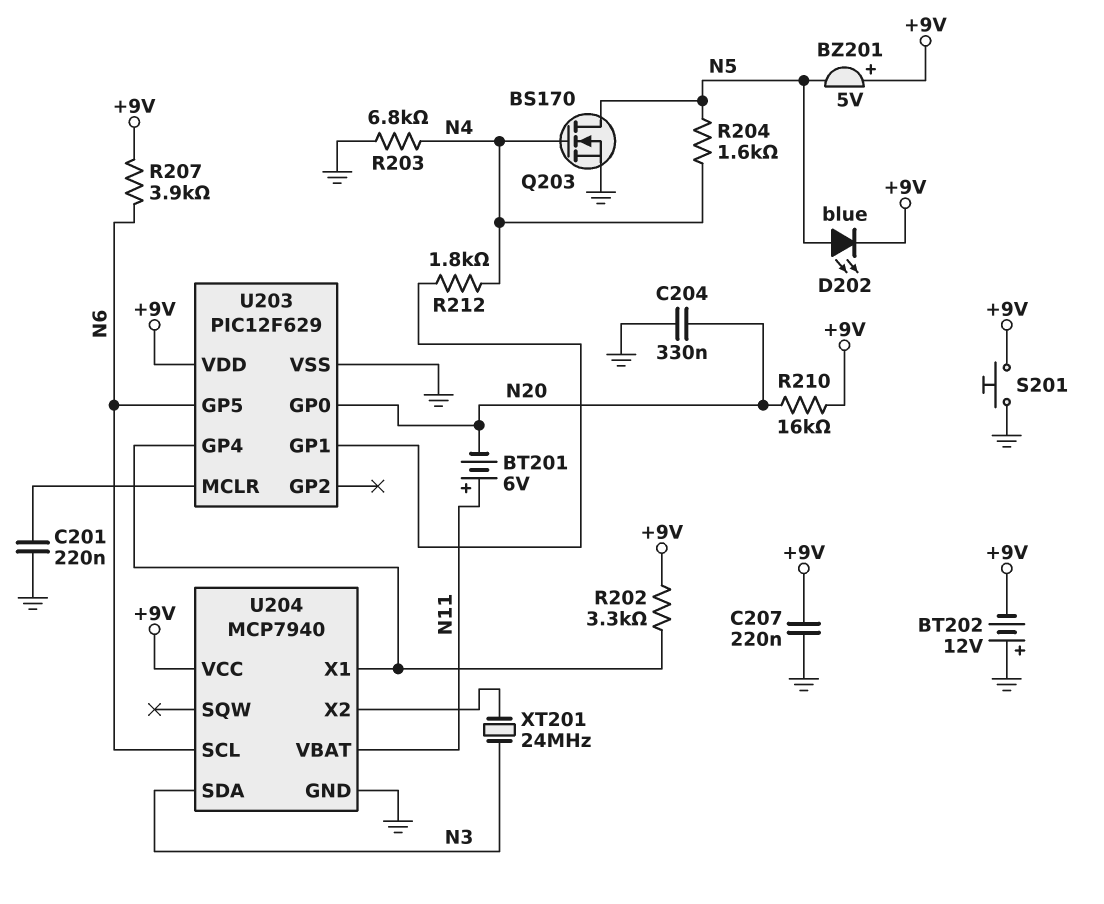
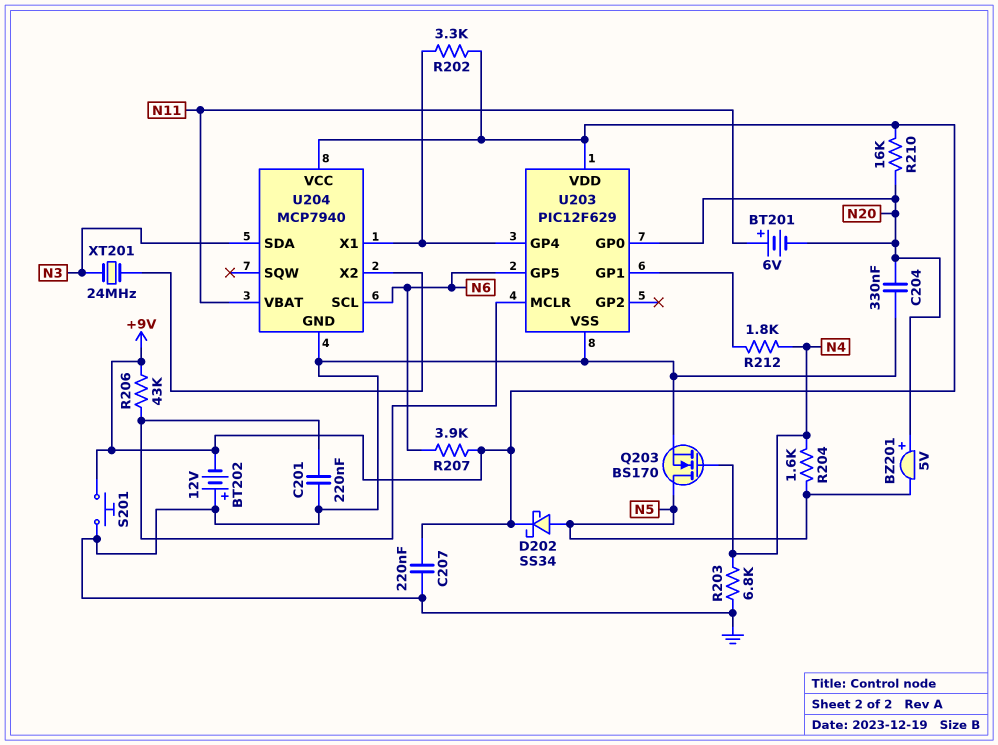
BZ201: buzzer 5V (plus +9V, minus N5) -> buzzer 5V (plus N20, minus N5)
D202: LED blue (A N5, K +9V) -> schottky SS34 (A N5, K +9V)
R206: none -> 43k (+9V, U203/MCLR)

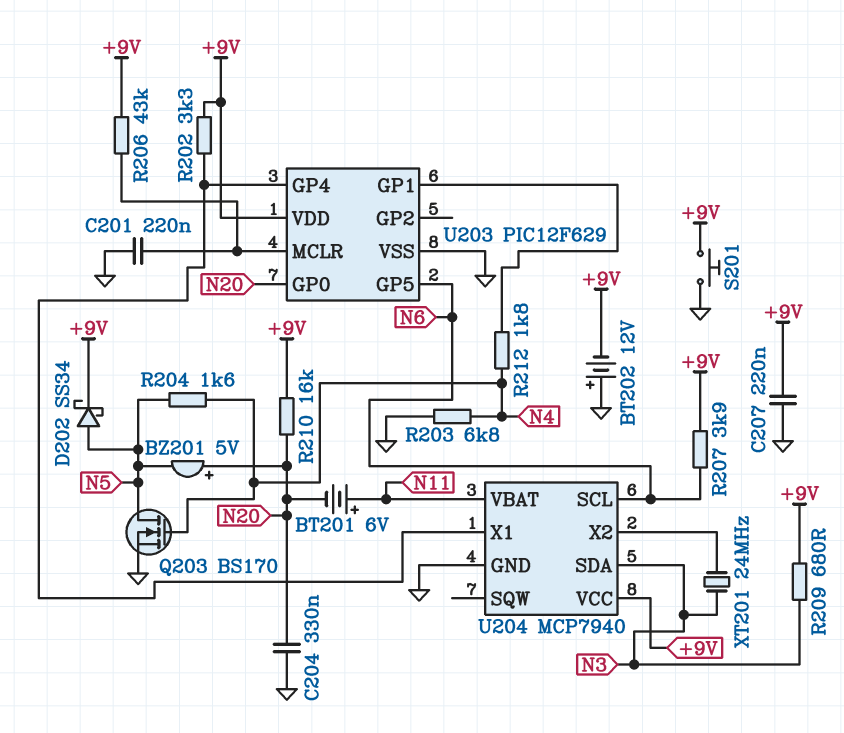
R209: none -> 680 (+9V, N3)

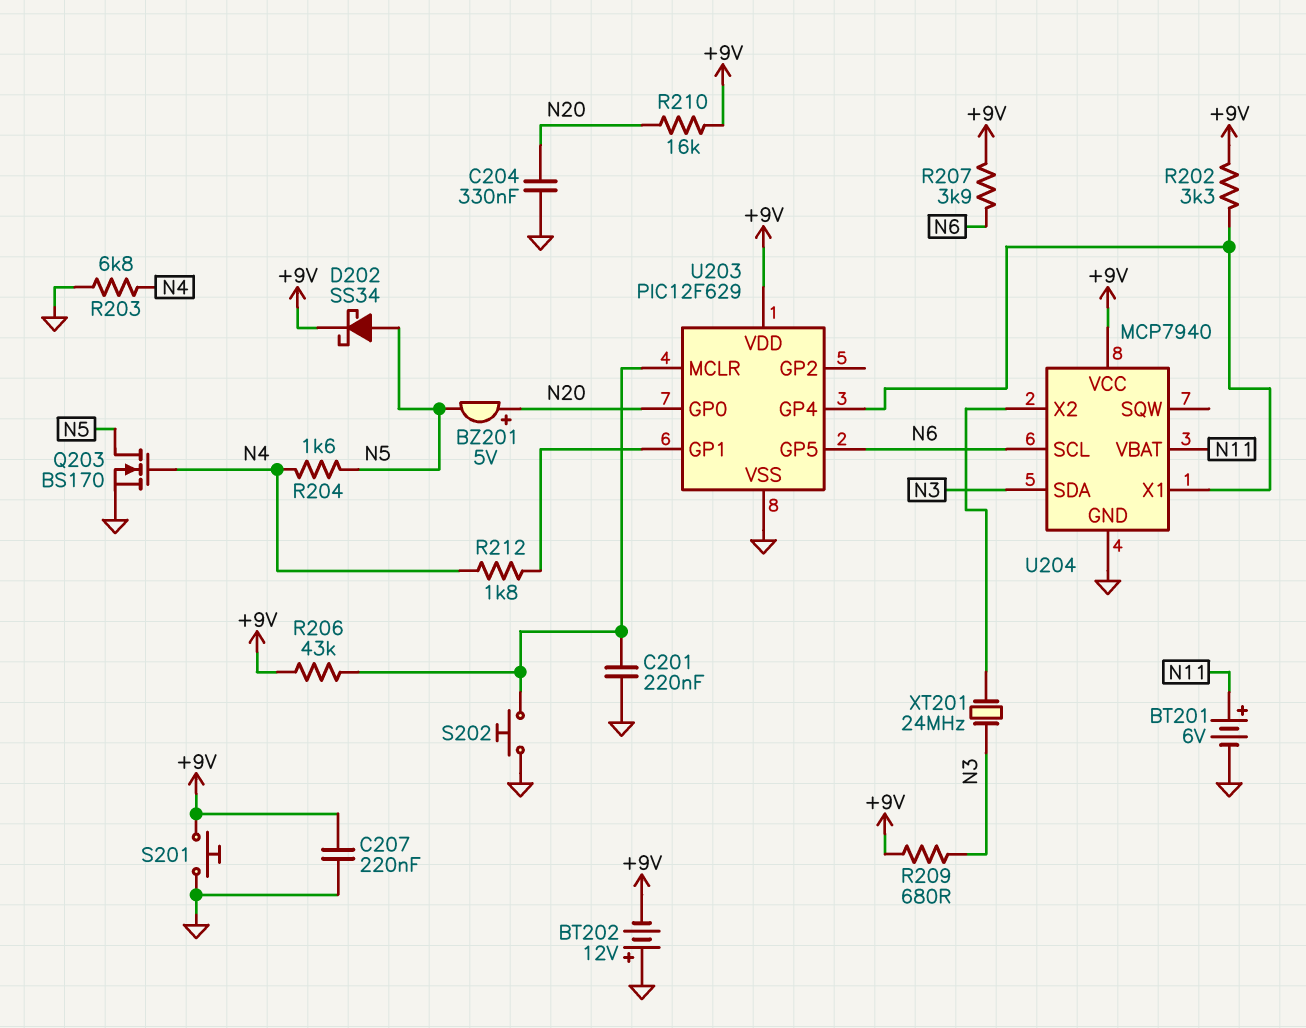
BT201: 6V (plus N11, minus N20) -> 6V (plus N11, minus GND)
S202: none -> button (GND, U203/MCLR)

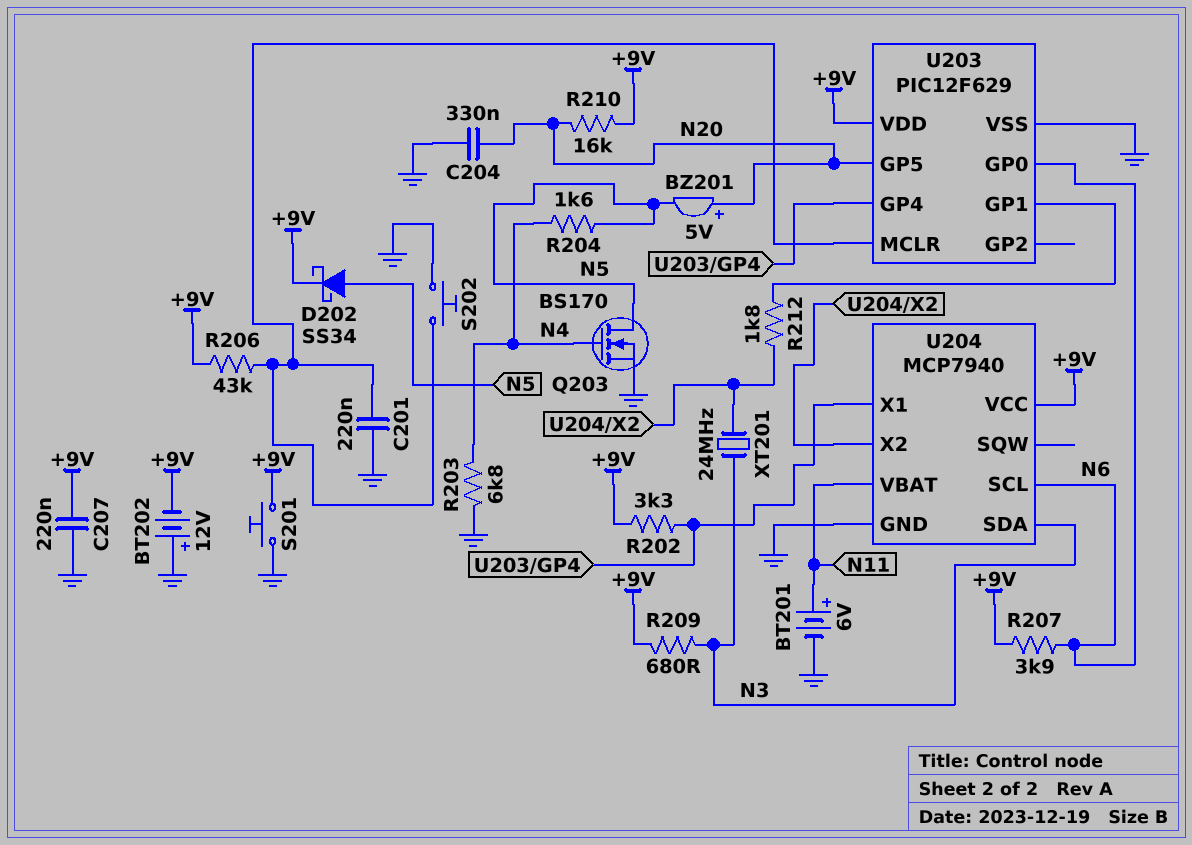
R212: 1.8k (N4, U203/GP1) -> 1.8k (U203/GP1, U204/X2)
U203 pin GP0: N20 -> N6
U203 pin GP5: N6 -> N20

